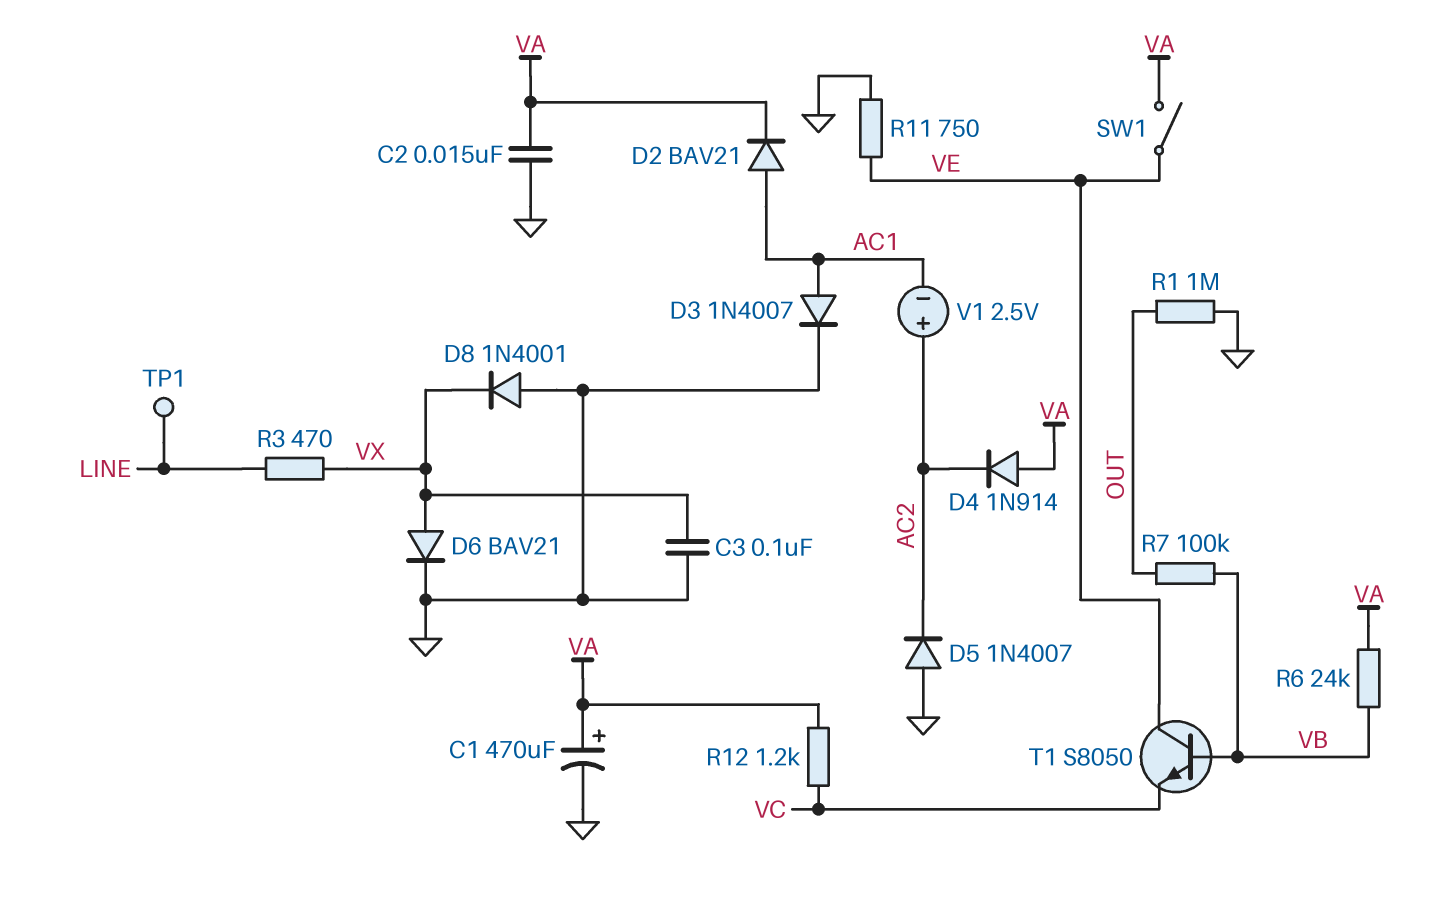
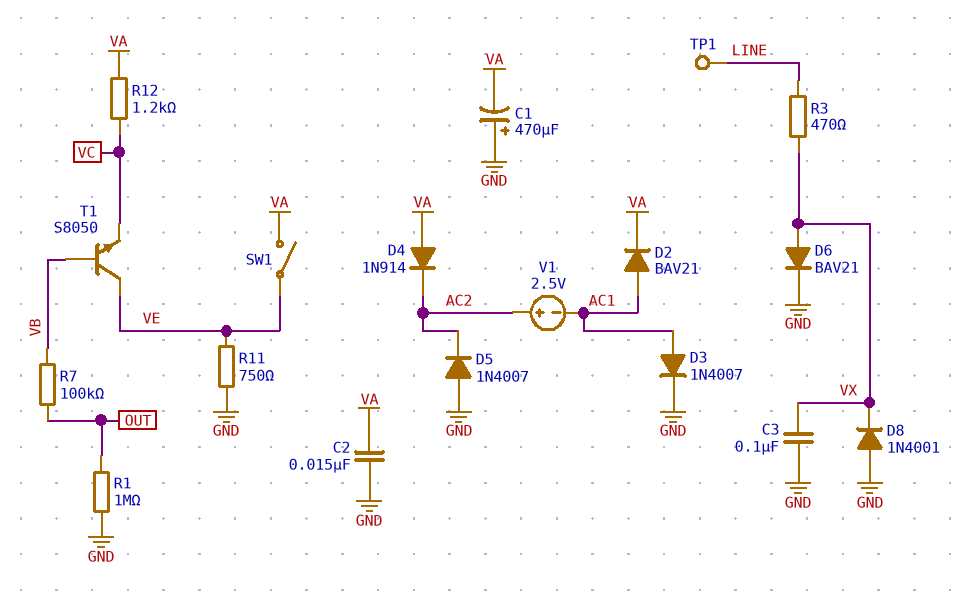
C1: 470uF (plus VA, minus GND) -> 470uF (plus GND, minus VA)
R6: 24k (VA, VB) -> none

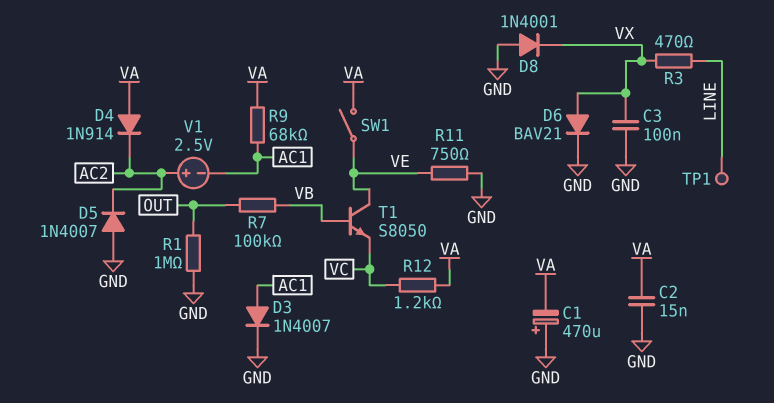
D2: diode BAV21 (A AC1, K VA) -> none
R9: none -> 68k (AC1, VA)

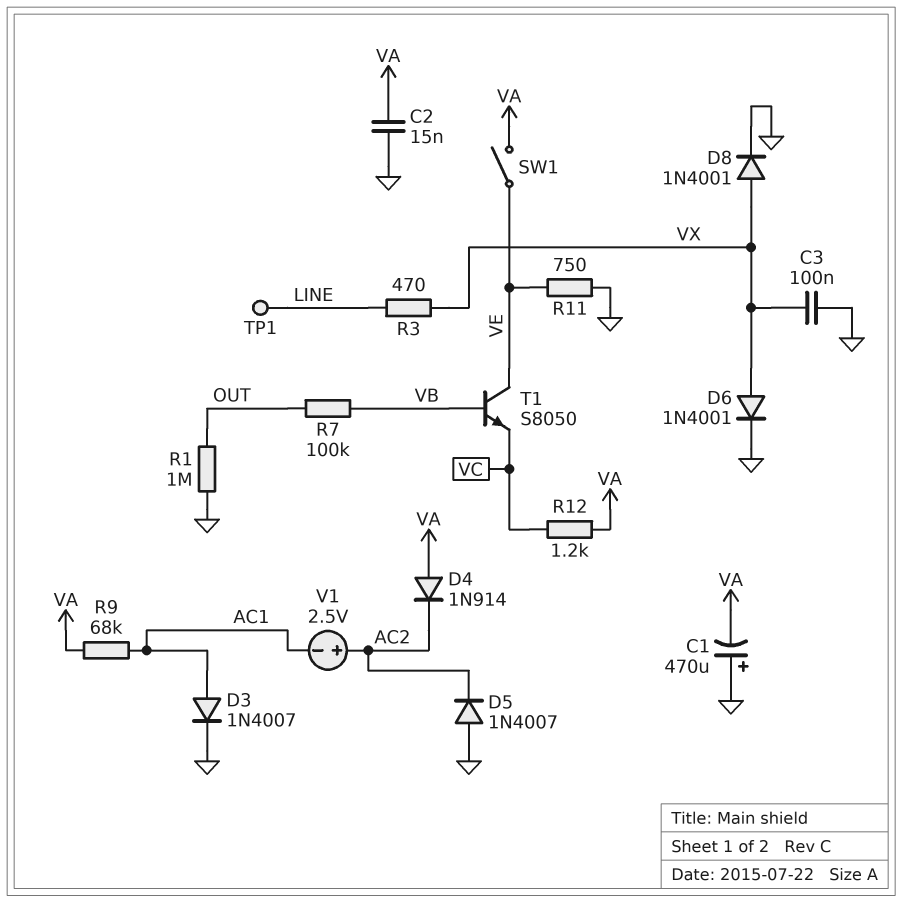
D6: diode BAV21 (A VX, K GND) -> diode 1N4001 (A VX, K GND)
D8: diode 1N4001 (A GND, K VX) -> diode 1N4001 (A VX, K GND)

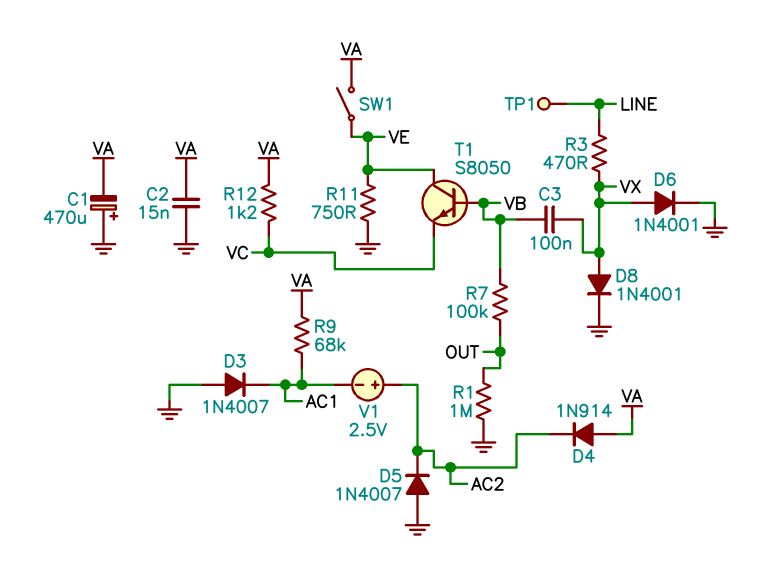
C3: 100nF (GND, VX) -> 100nF (VB, VX)
D3: diode 1N4007 (A AC1, K GND) -> diode 1N4007 (A GND, K AC1)

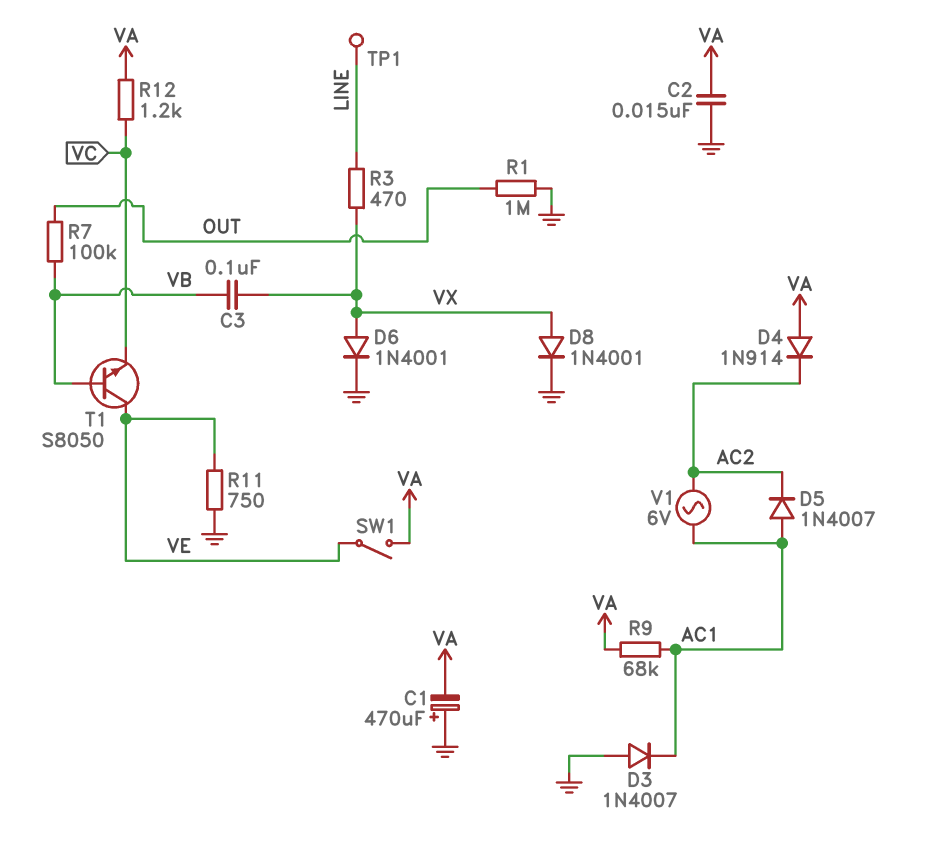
D5: diode 1N4007 (A GND, K AC2) -> diode 1N4007 (A AC1, K AC2)
V1: 2.5V (plus AC2, minus AC1) -> AC 6V (AC1, AC2)

